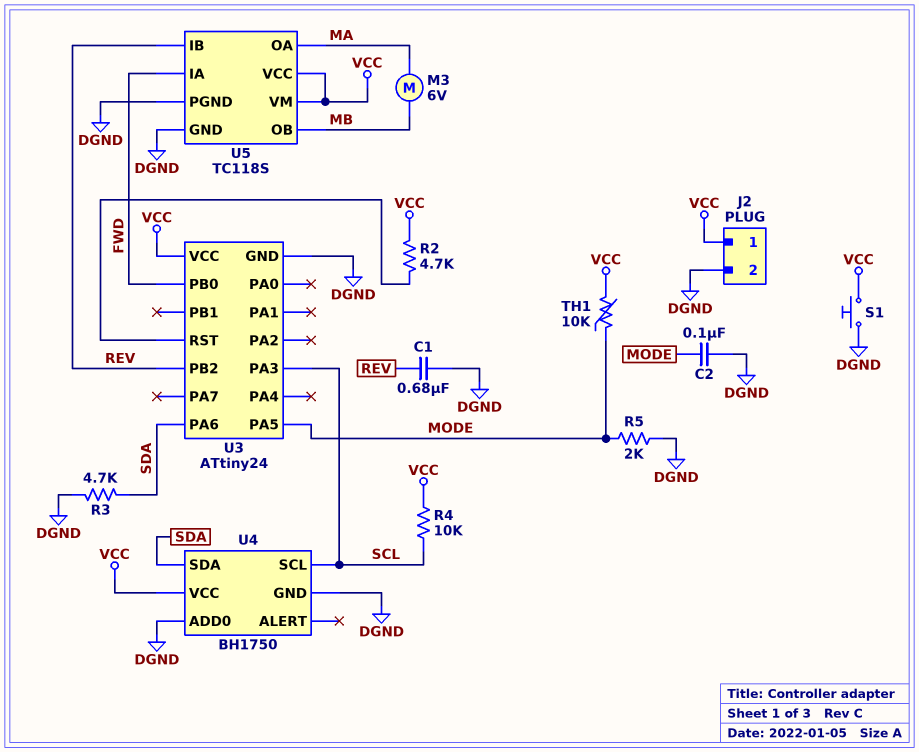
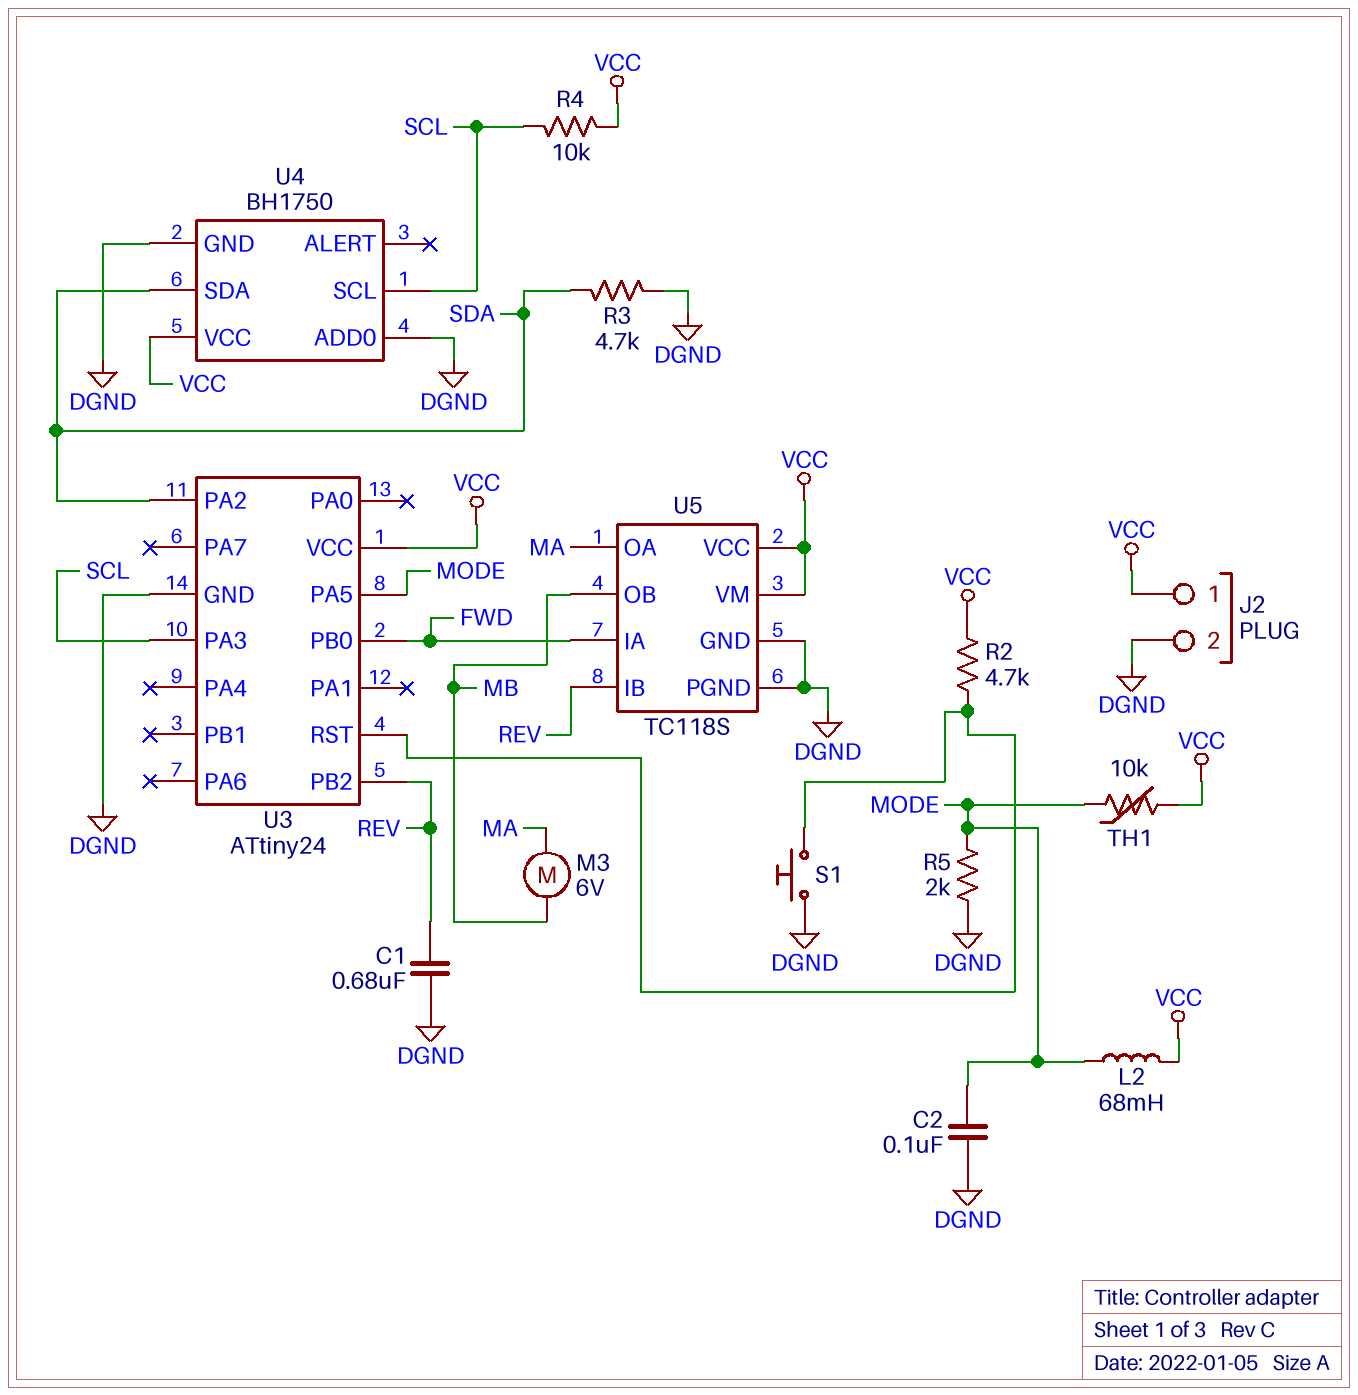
L2: none -> 68mH (MODE, VCC)
S1: button (DGND, VCC) -> button (DGND, U3/RST)
U3 pin PA2: none -> SDA
U3 pin PA6: SDA -> none

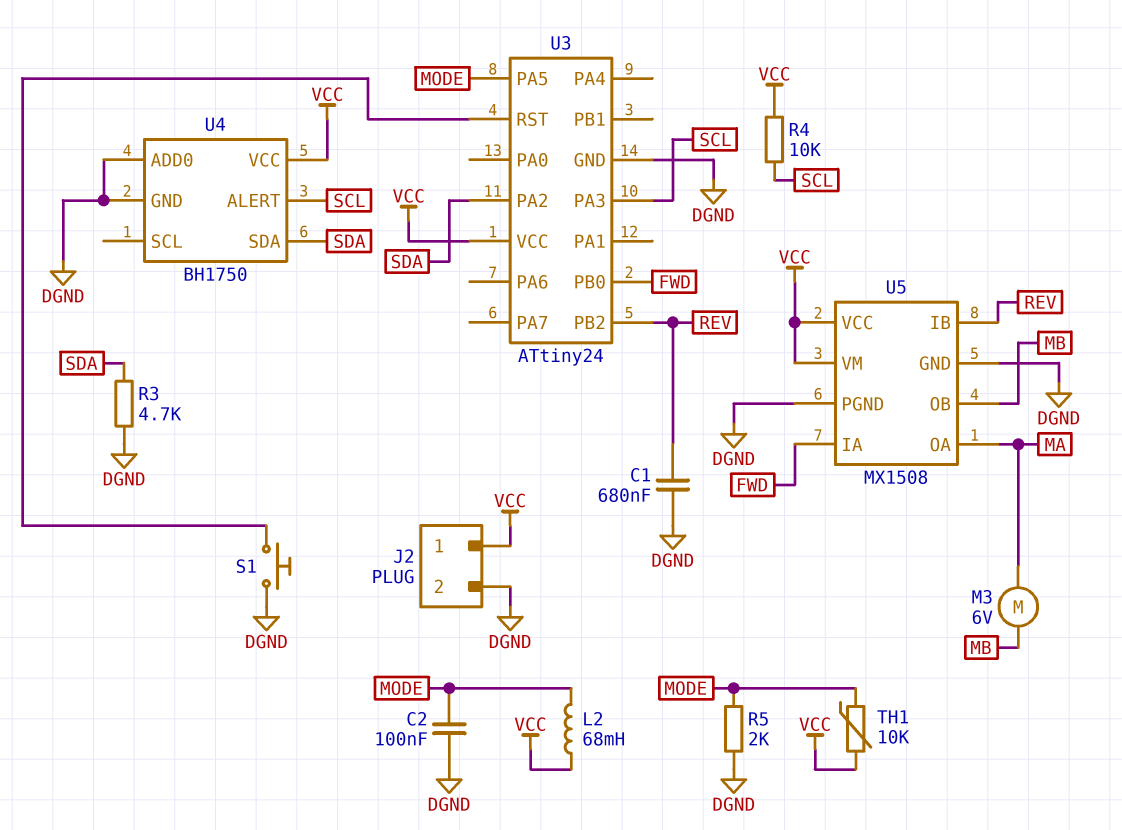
R2: 4.7k (U3/RST, VCC) -> none
U4 pin ALERT: none -> SCL
U4 pin SCL: SCL -> none
U5: TC118S -> MX1508

